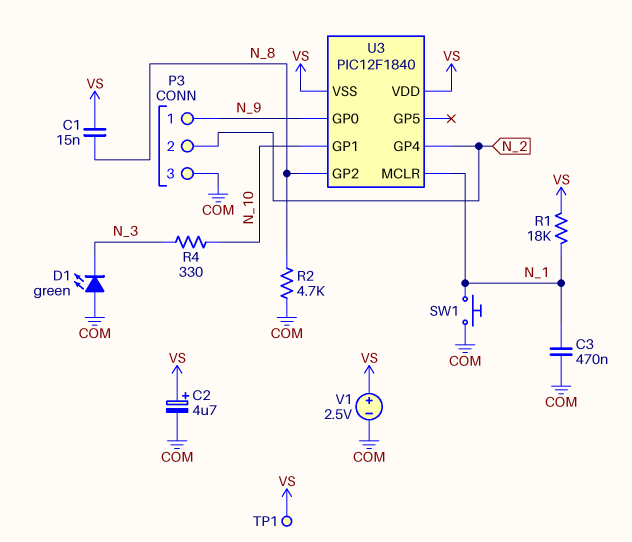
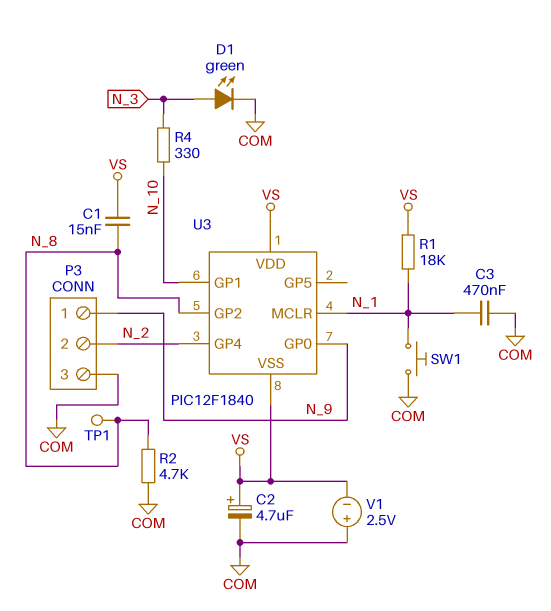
D1: LED green (A COM, K N_3) -> LED green (A N_3, K COM)
TP1: test point (VS) -> test point (N_8)
V1: 2.5V (plus VS, minus COM) -> 2.5V (plus COM, minus VS)

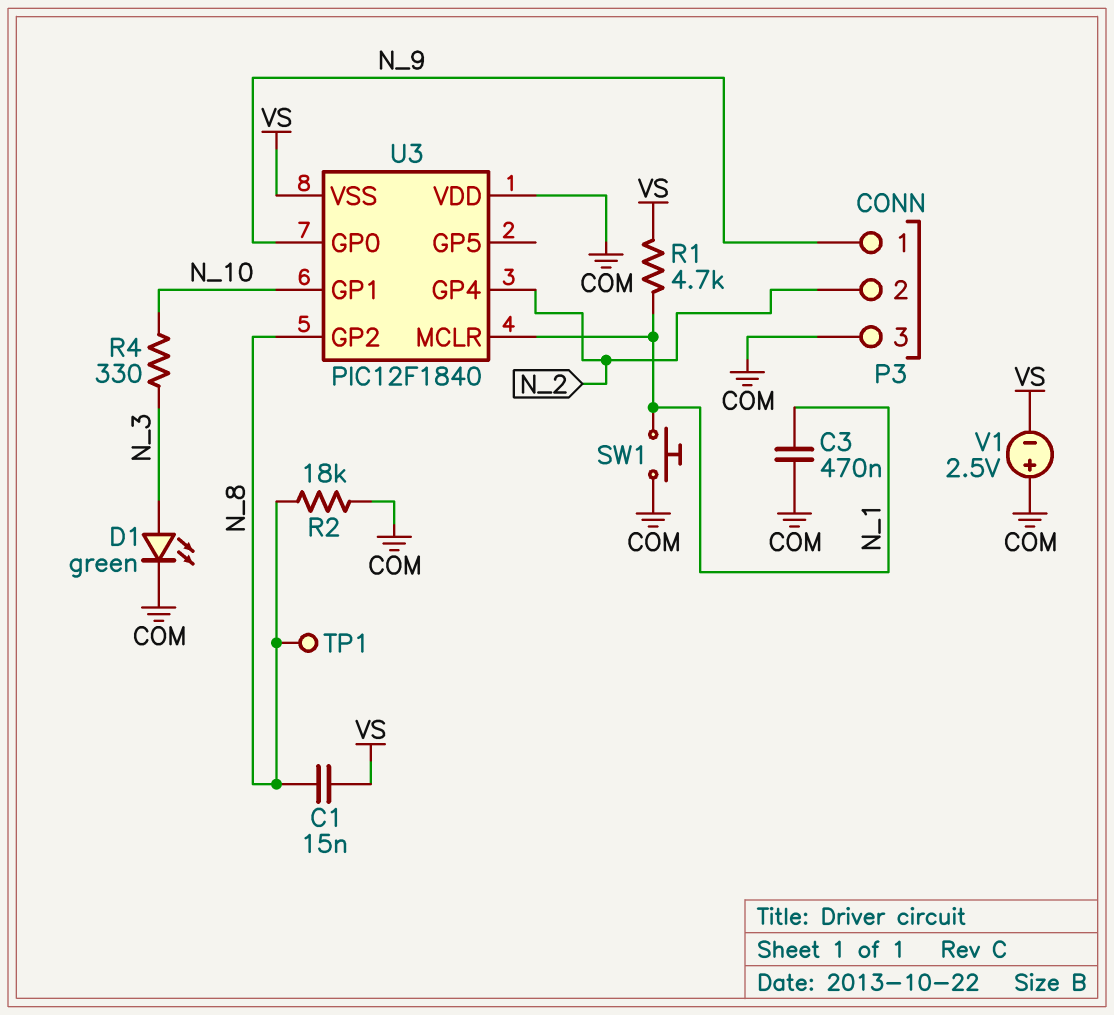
C2: 4.7uF (plus VS, minus COM) -> none
R1: 18k (N_1, VS) -> 4.7k (N_1, VS)
R2: 4.7k (COM, N_8) -> 18k (COM, N_8)
U3 pin VDD: VS -> COM

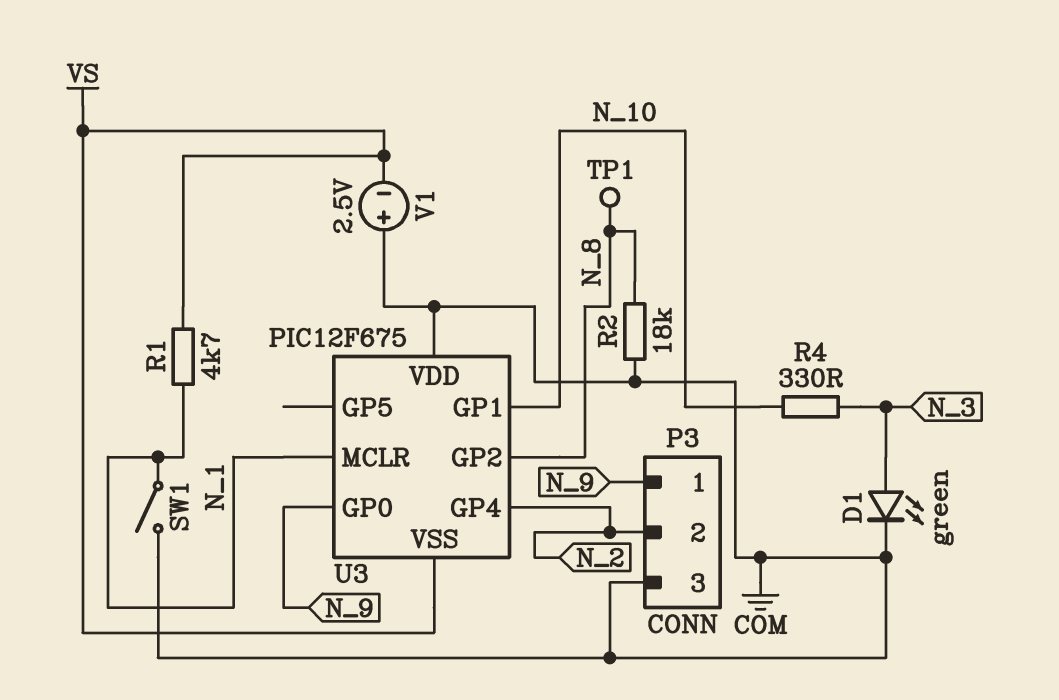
C1: 15nF (N_8, VS) -> none
C3: 470nF (COM, N_1) -> none
SW1: button (COM, N_1) -> switch (COM, N_1)
U3: PIC12F1840 -> PIC12F675

